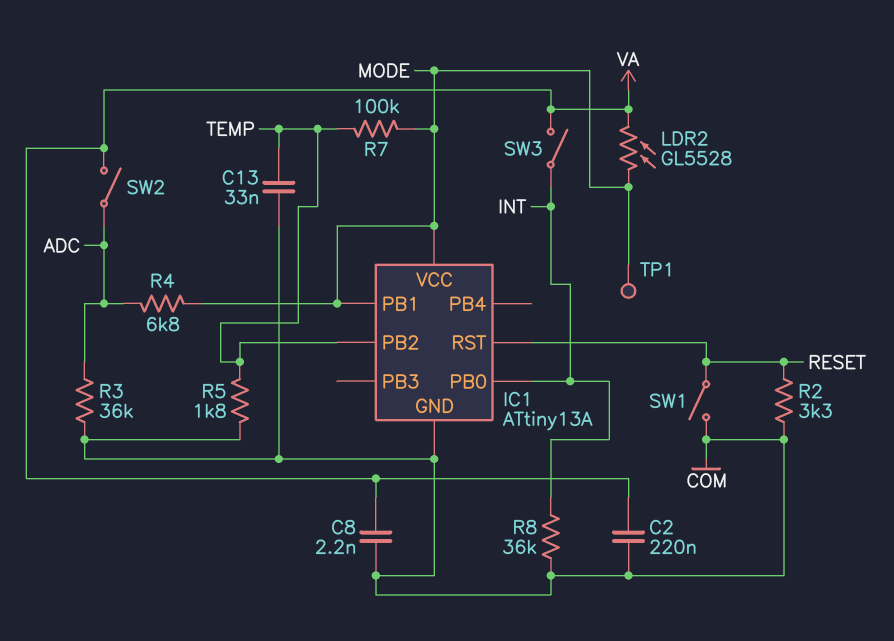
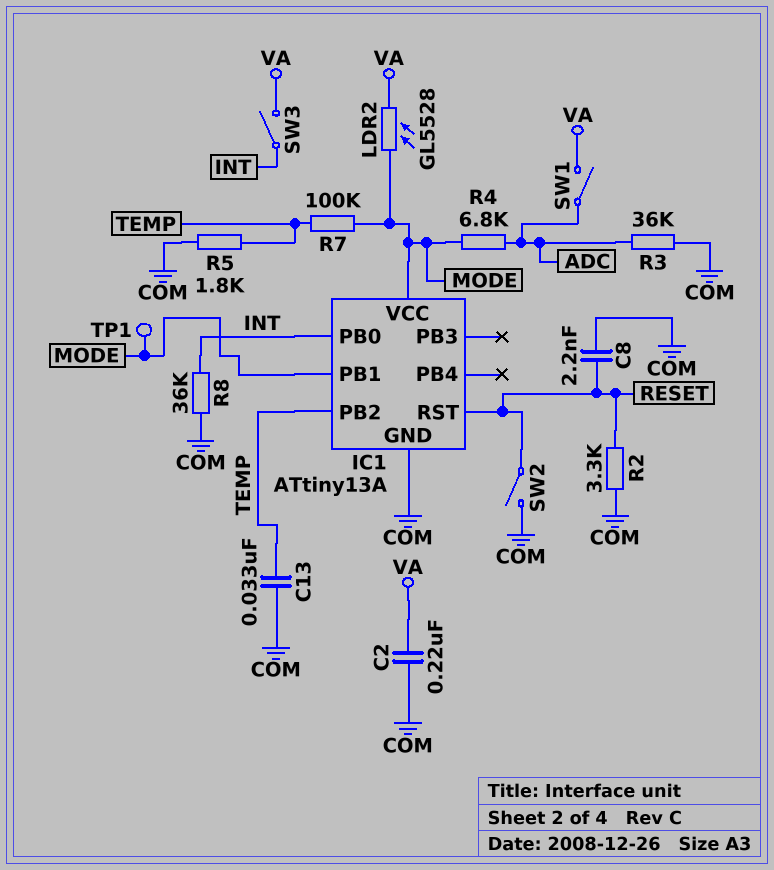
C8: 2.2nF (COM, VA) -> 2.2nF (COM, RESET)
SW1: switch (COM, RESET) -> switch (ADC, VA)
SW2: switch (ADC, VA) -> switch (COM, RESET)

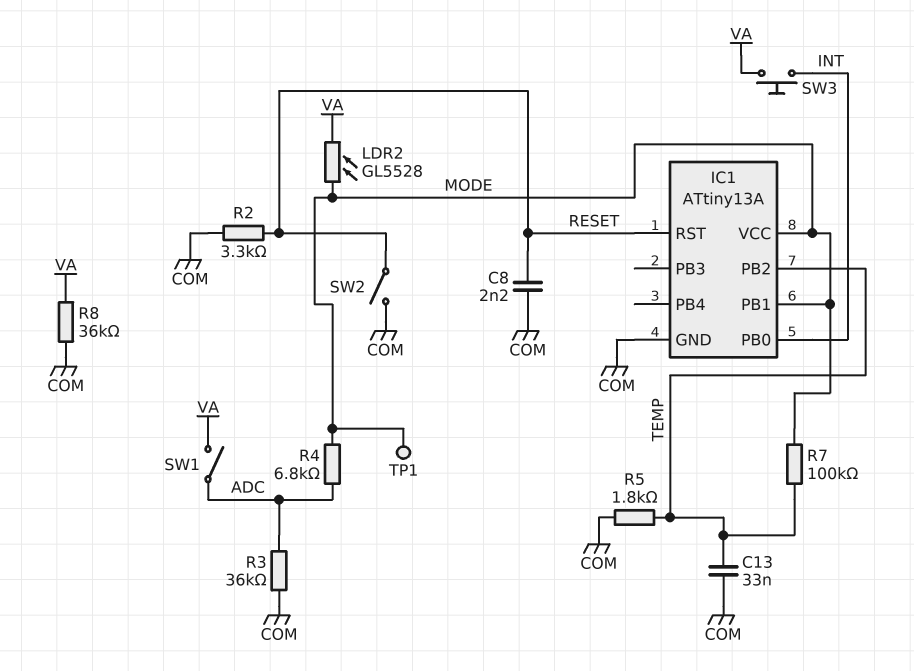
C2: 220nF (COM, VA) -> none
R8: 36k (COM, INT) -> 36k (COM, VA)
SW3: switch (INT, VA) -> button (INT, VA)

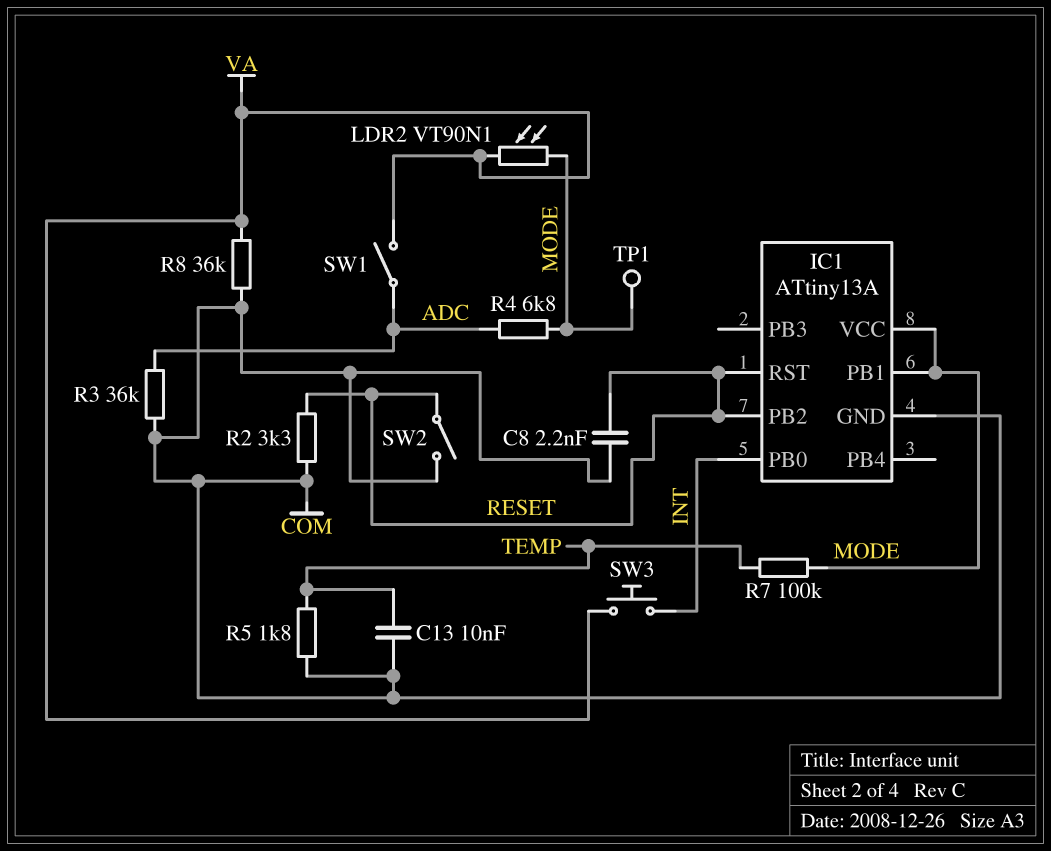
C13: 33nF (COM, TEMP) -> 10nF (COM, TEMP)
IC1 pin PB2: TEMP -> RESET
LDR2: GL5528 (MODE, VA) -> VT90N1 (MODE, VA)

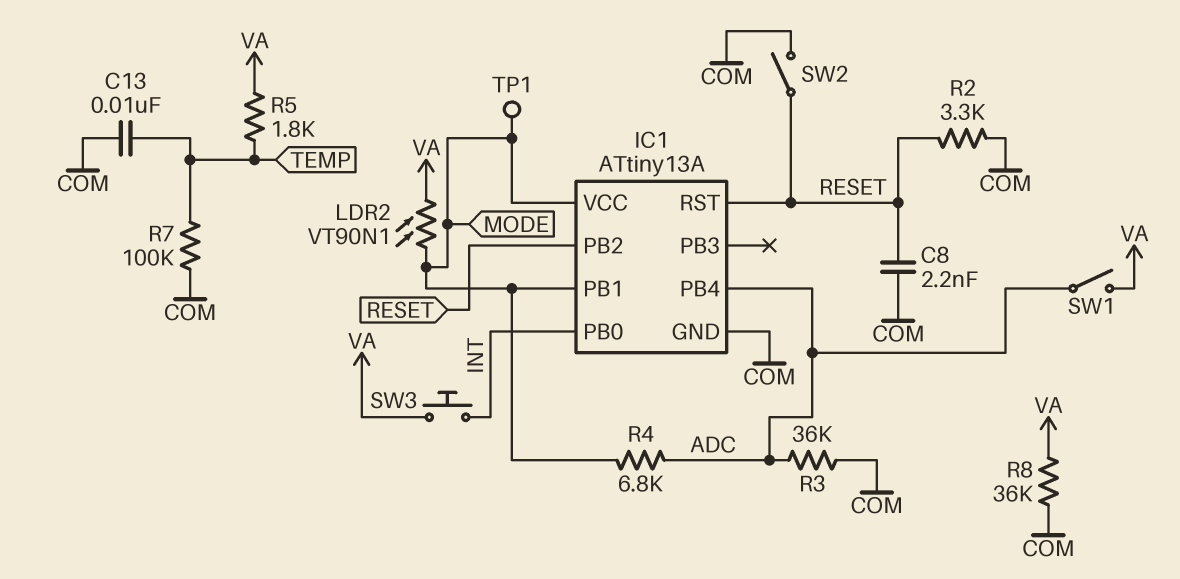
IC1 pin PB4: none -> ADC
R5: 1.8k (COM, TEMP) -> 1.8k (TEMP, VA)
R7: 100k (MODE, TEMP) -> 100k (COM, TEMP)

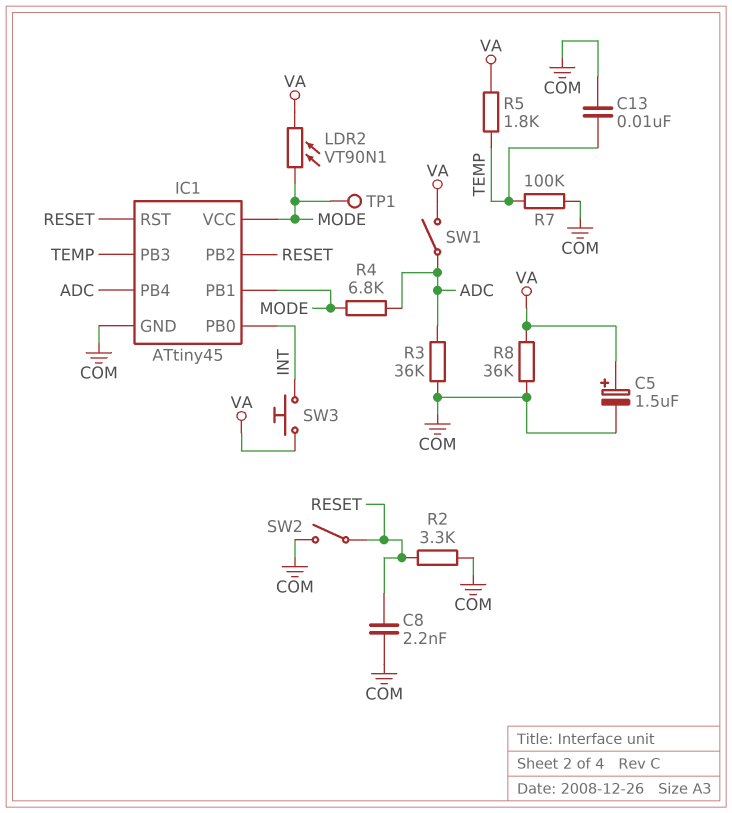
C5: none -> 1.5uF (plus VA, minus COM)
IC1: ATtiny13A -> ATtiny45
IC1 pin PB3: none -> TEMP

